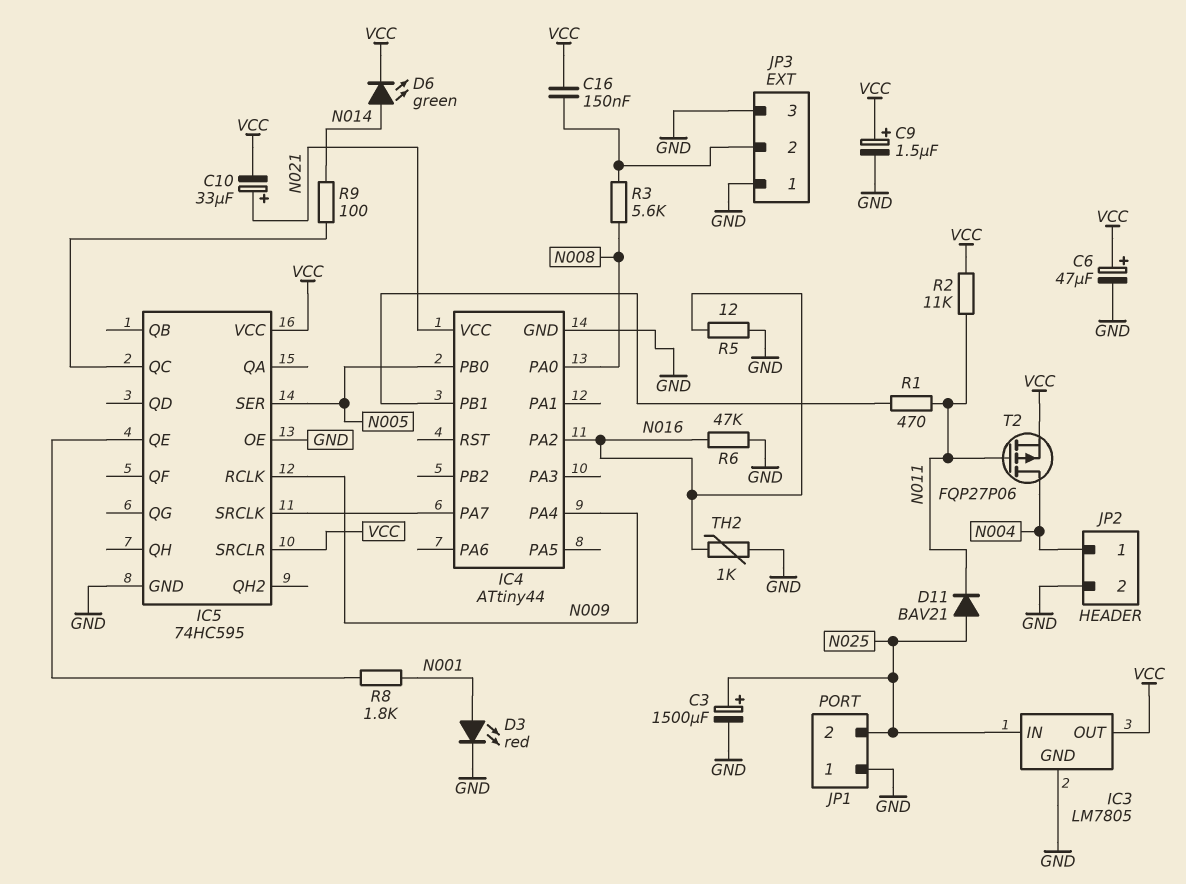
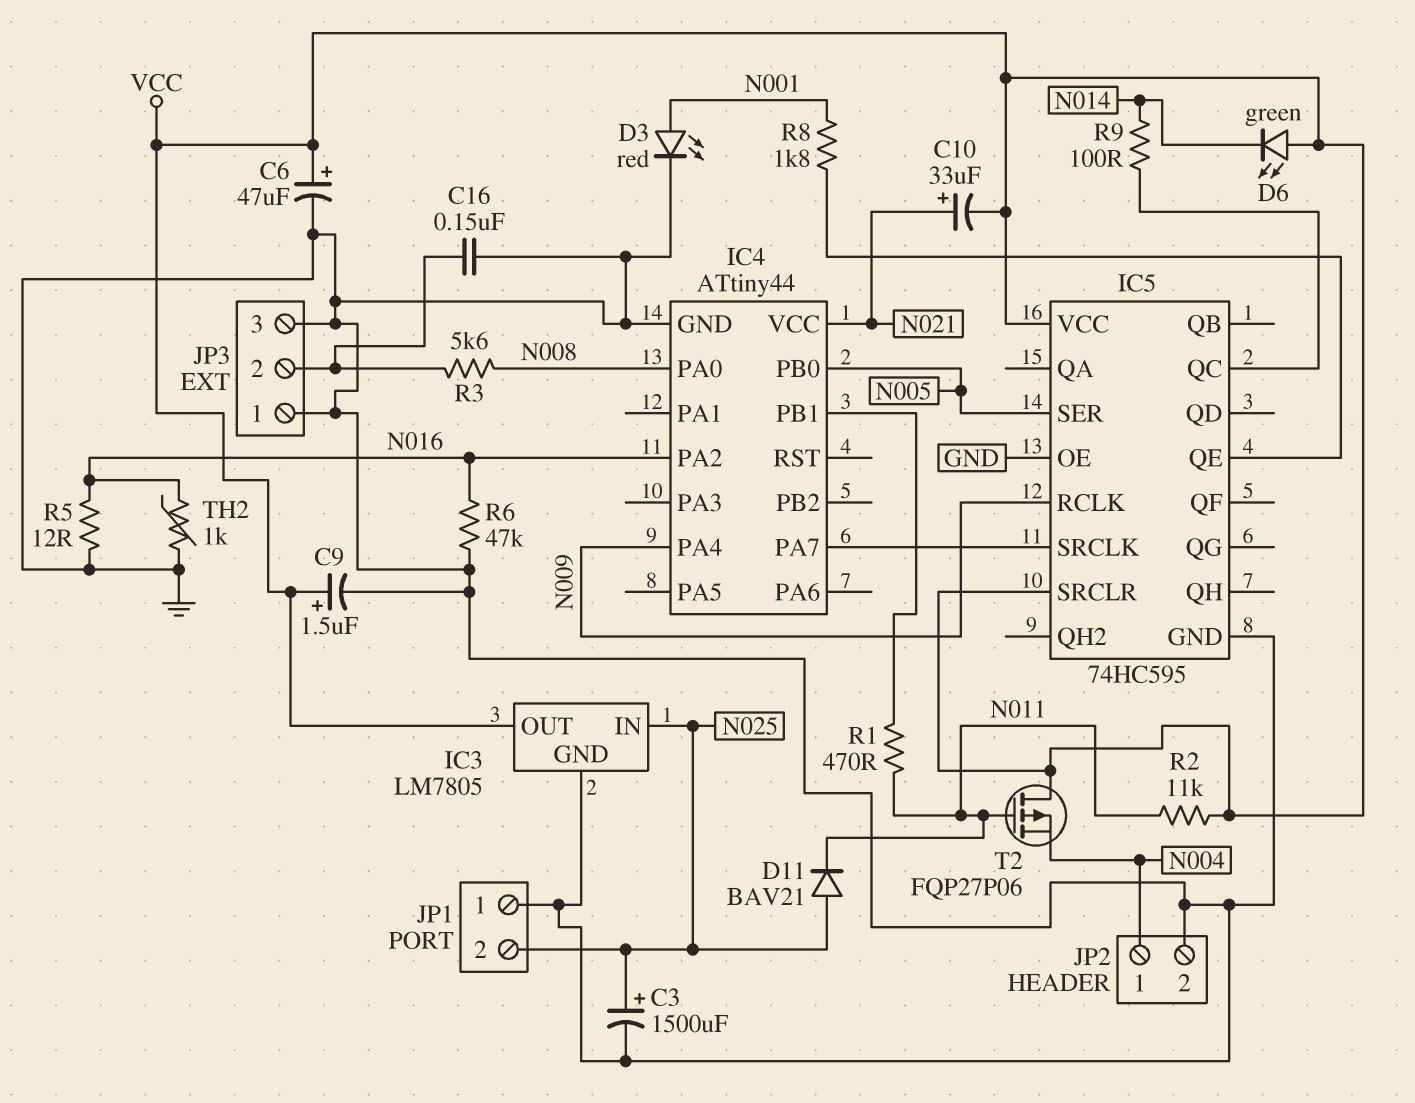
C16: 150nF (JP3/2, VCC) -> 150nF (GND, JP3/2)
D6: LED green (A N014, K VCC) -> LED green (A VCC, K N014)
T2: PMOS FQP27P06 (G N011, D N004, S VCC) -> PMOS FQP27P06 (G N011, D VCC, S N004)

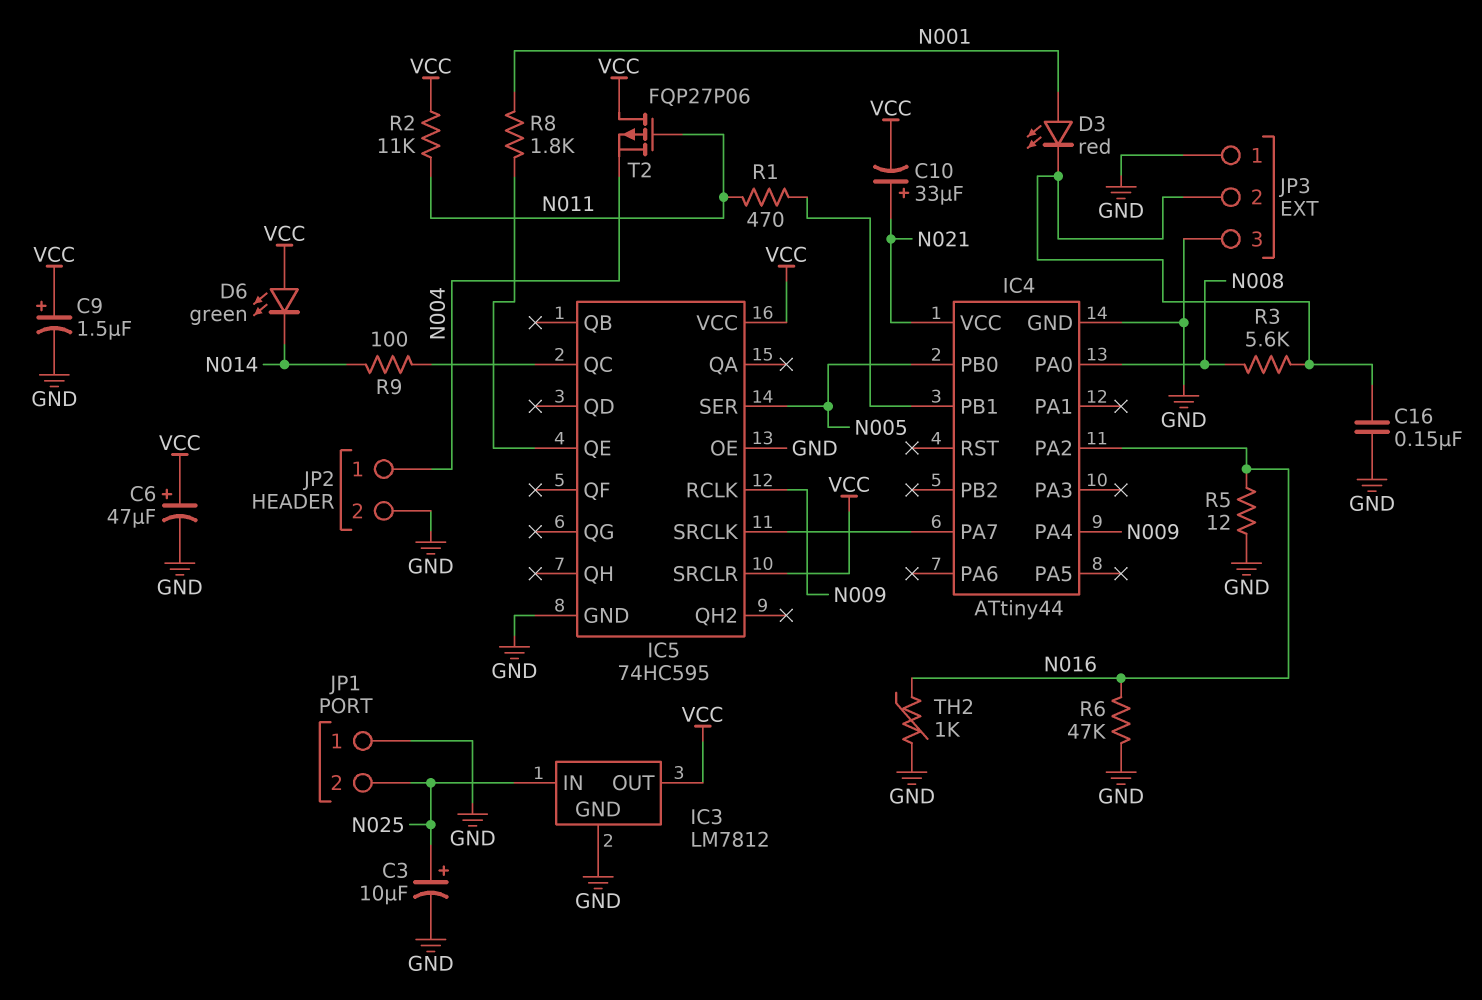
C3: 1500uF (plus N025, minus GND) -> 10uF (plus N025, minus GND)
D3: LED red (A N001, K GND) -> LED red (A N001, K JP3/2)
D11: diode BAV21 (A N025, K N011) -> none
IC3: LM7805 -> LM7812

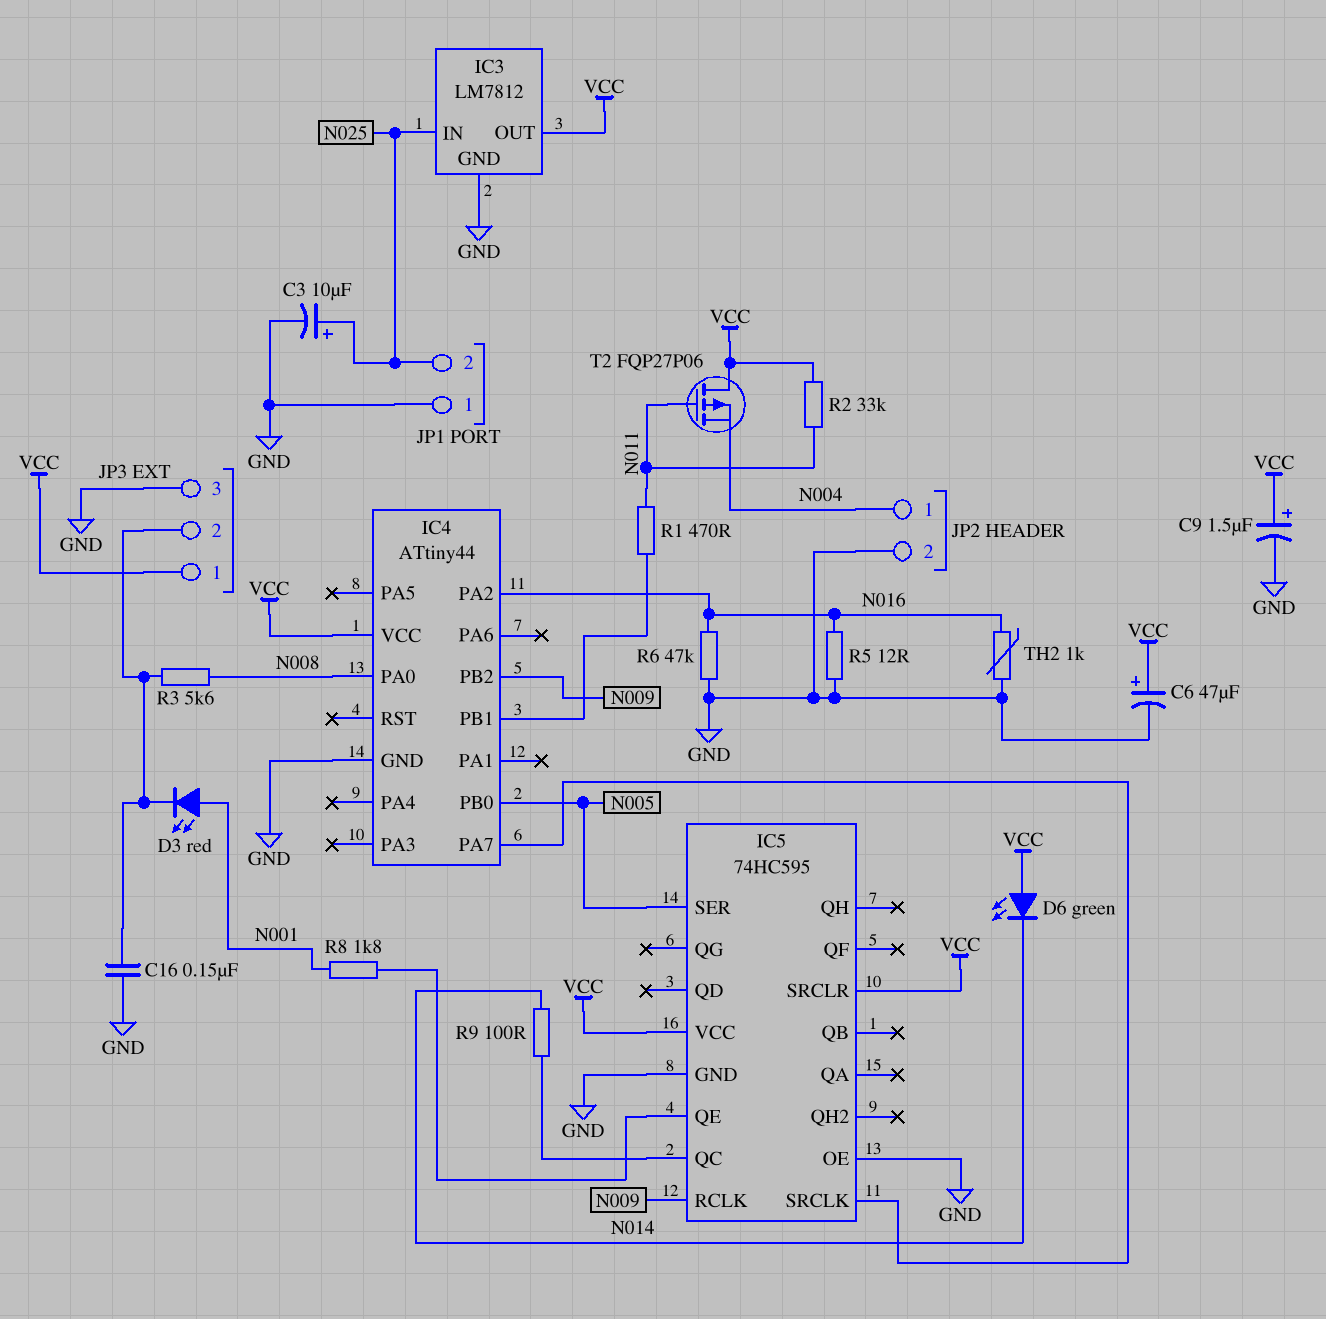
C10: 33uF (plus N021, minus VCC) -> none
IC4 pin PA4: N009 -> none
IC4 pin PB2: none -> N009
IC4 pin VCC: N021 -> VCC
JP3 pin 1: GND -> VCC
R2: 11k (N011, VCC) -> 33k (N011, VCC)

